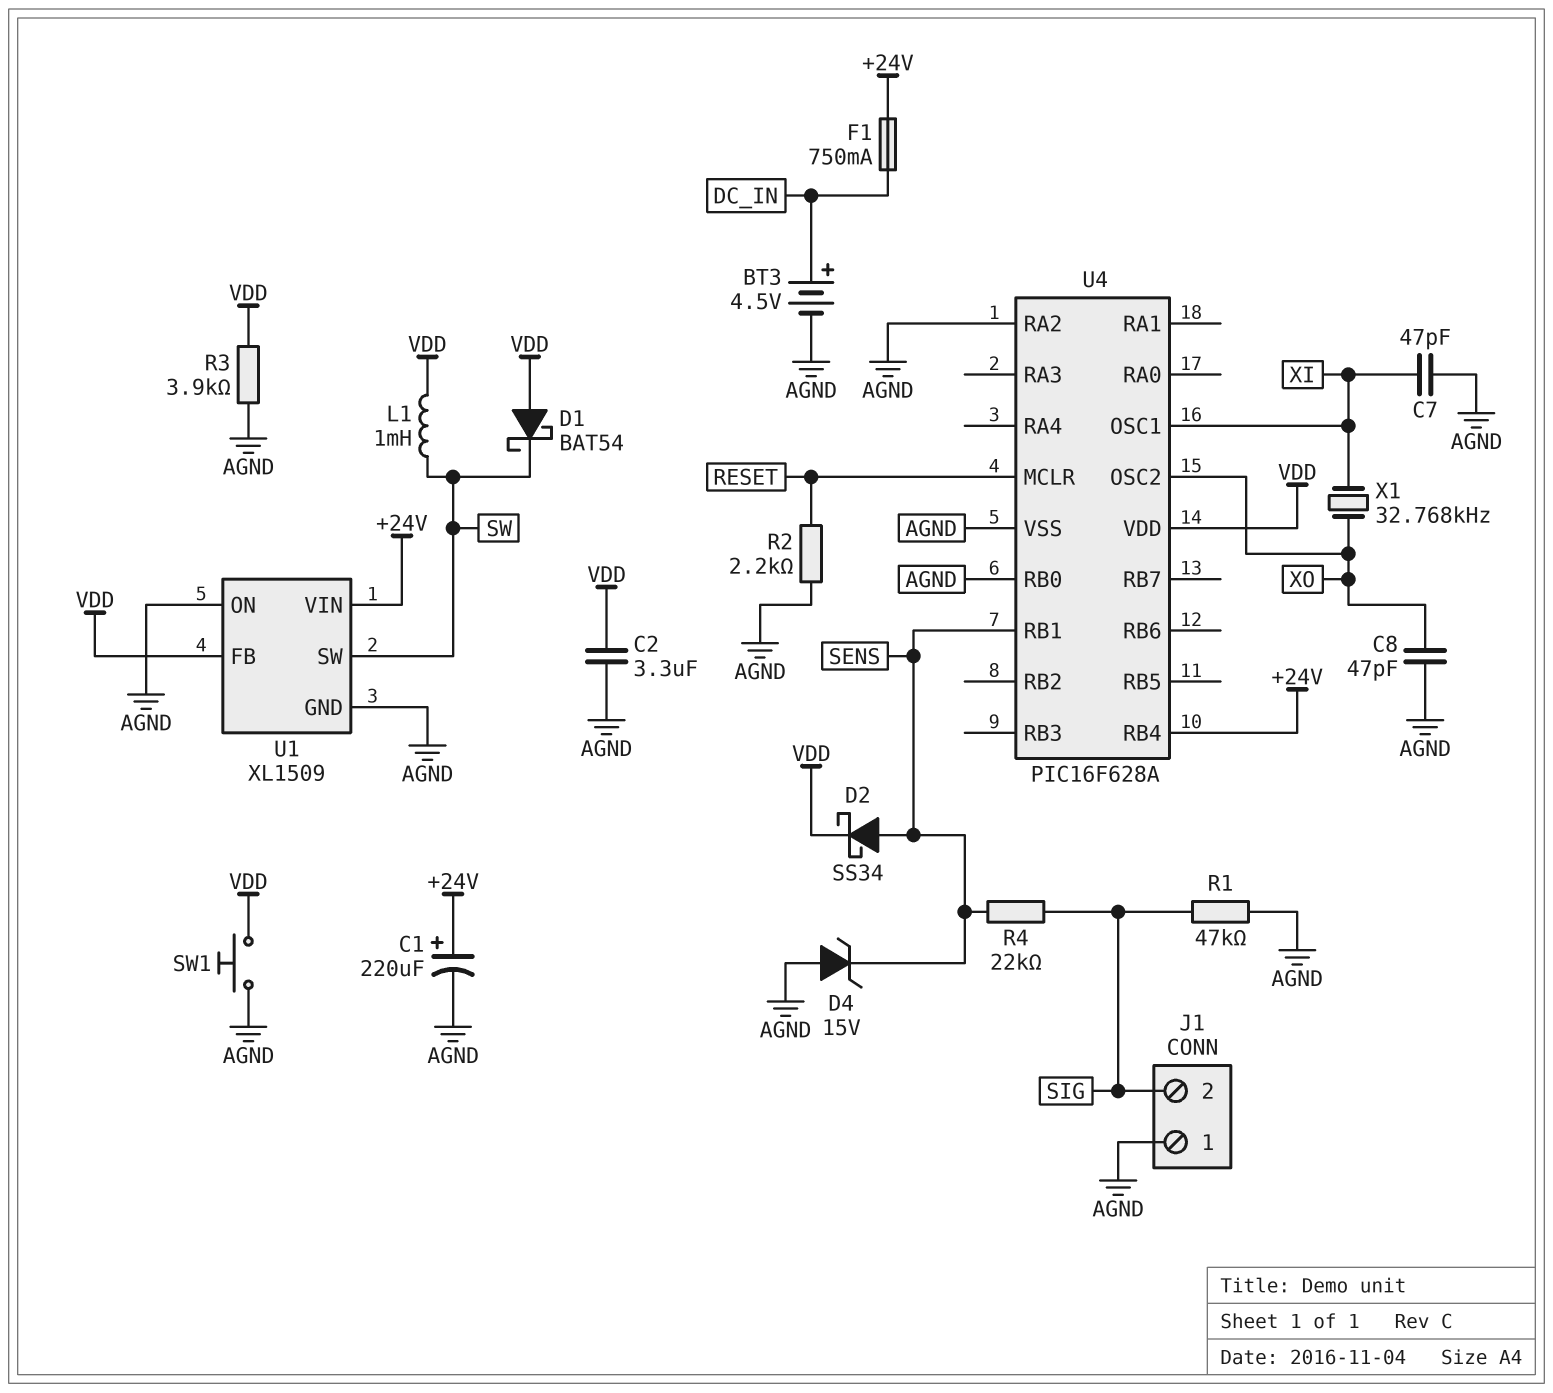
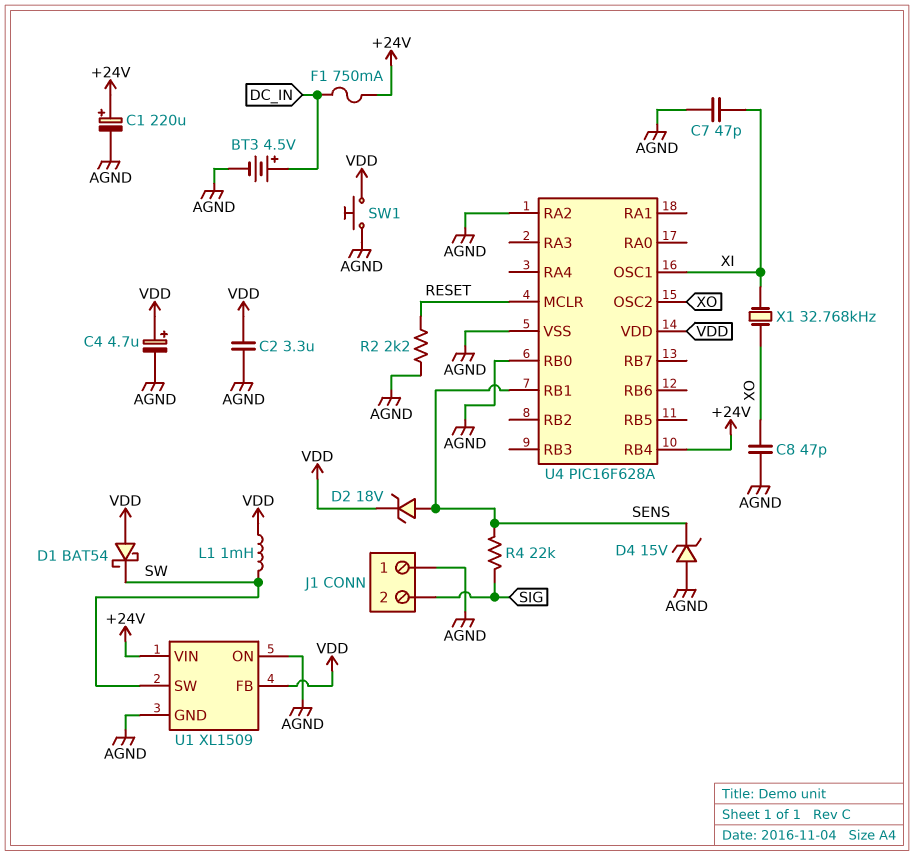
C4: none -> 4.7uF (plus VDD, minus AGND)
D2: schottky SS34 (A SENS, K VDD) -> zener 18V (A SENS, K VDD)
R1: 47k (AGND, SIG) -> none
R3: 3.9k (AGND, VDD) -> none

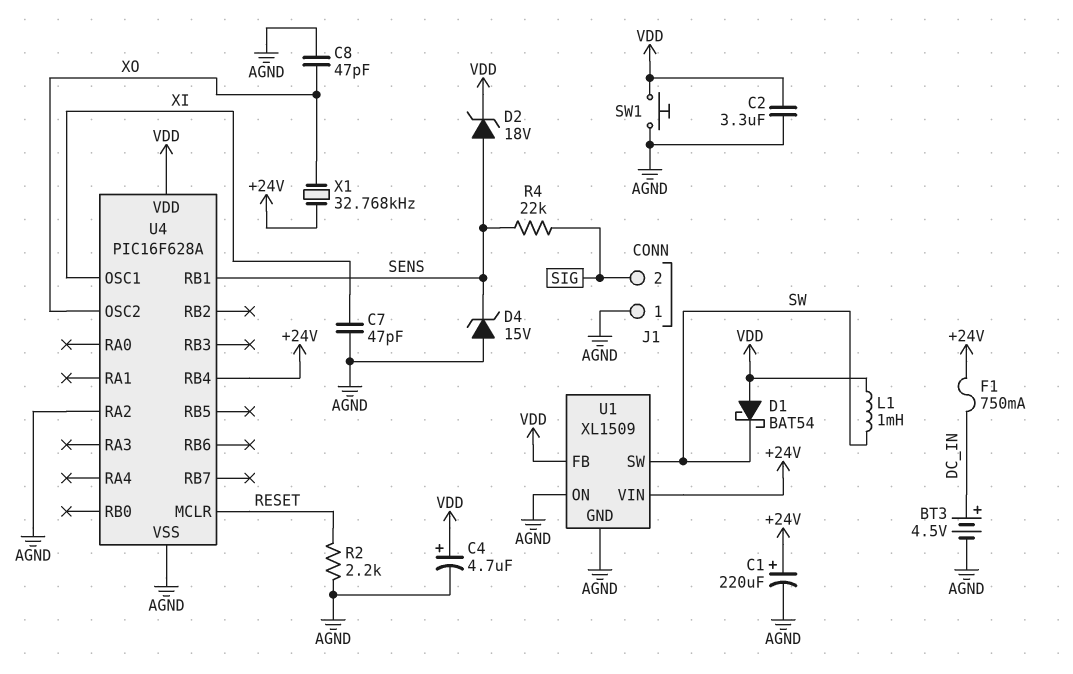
U4 pin RB0: AGND -> none
X1: 32.768kHz (XI, XO) -> 32.768kHz (+24V, XO)

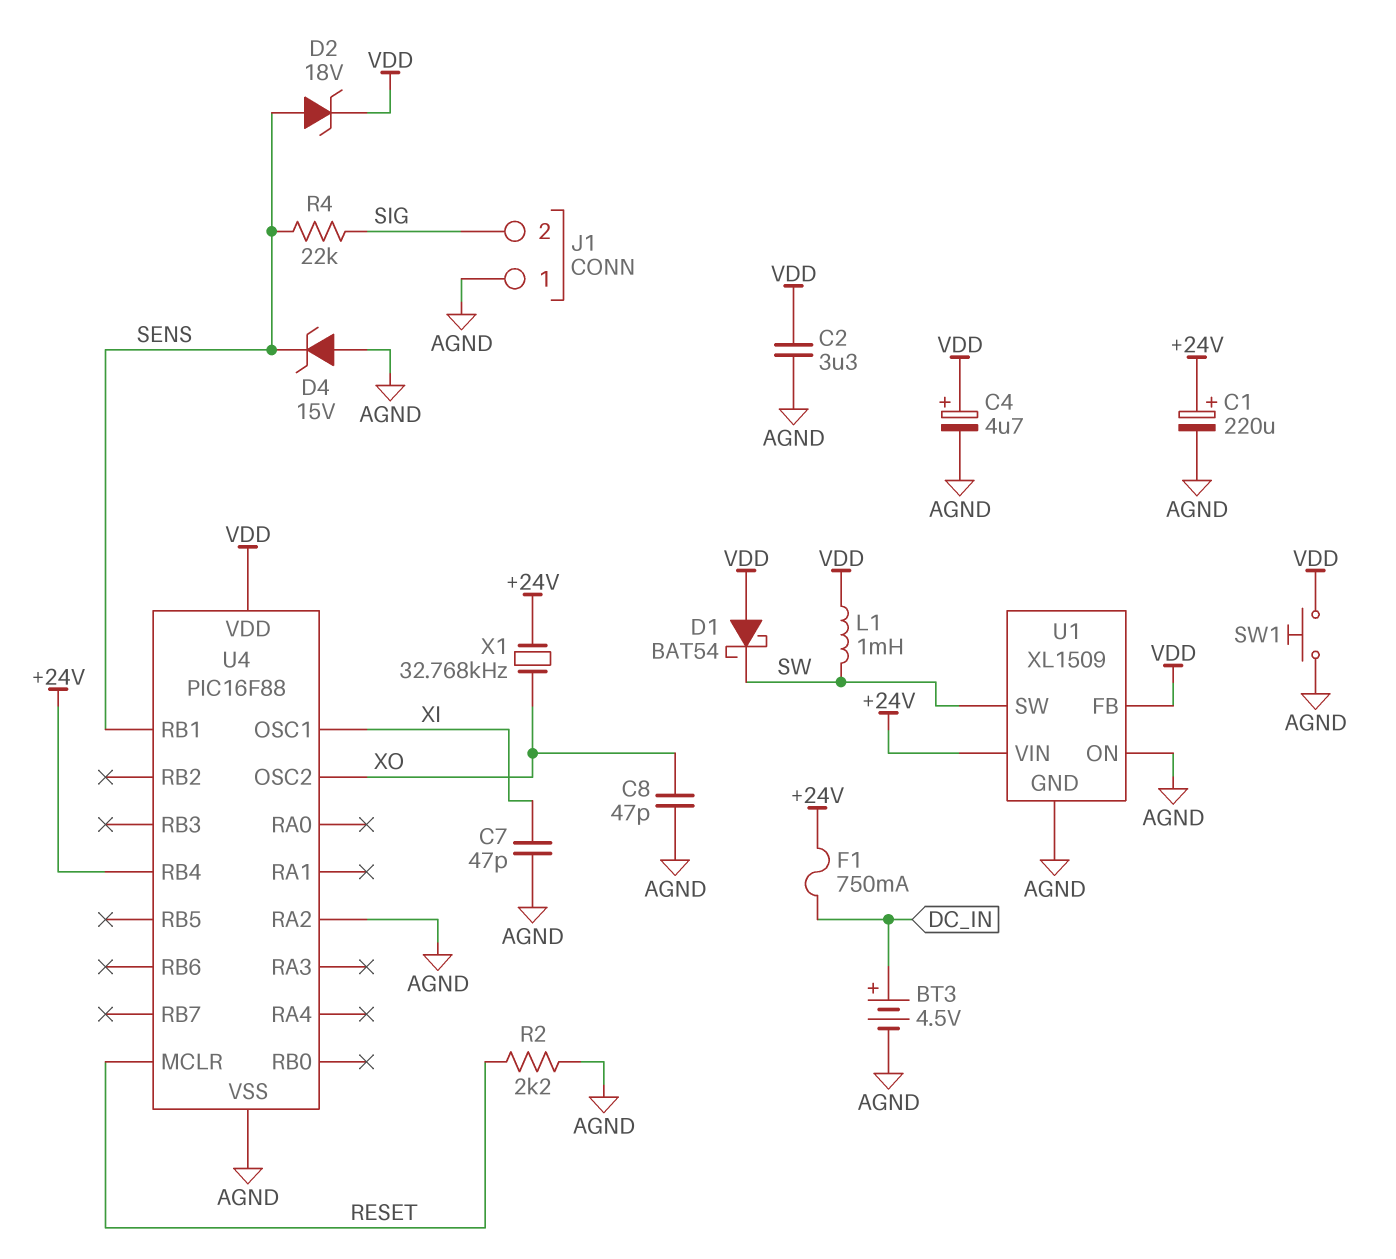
U4: PIC16F628A -> PIC16F88

